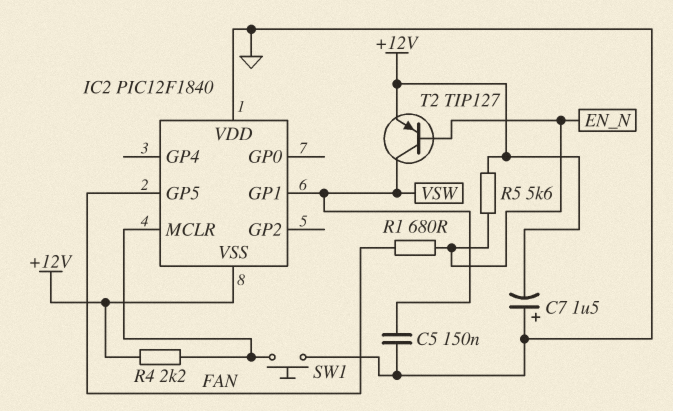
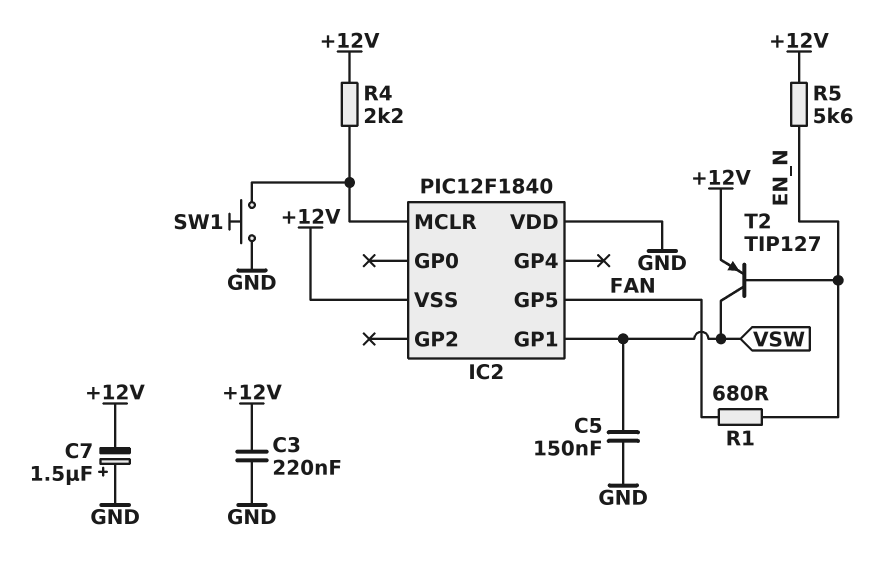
C3: none -> 220nF (+12V, GND)

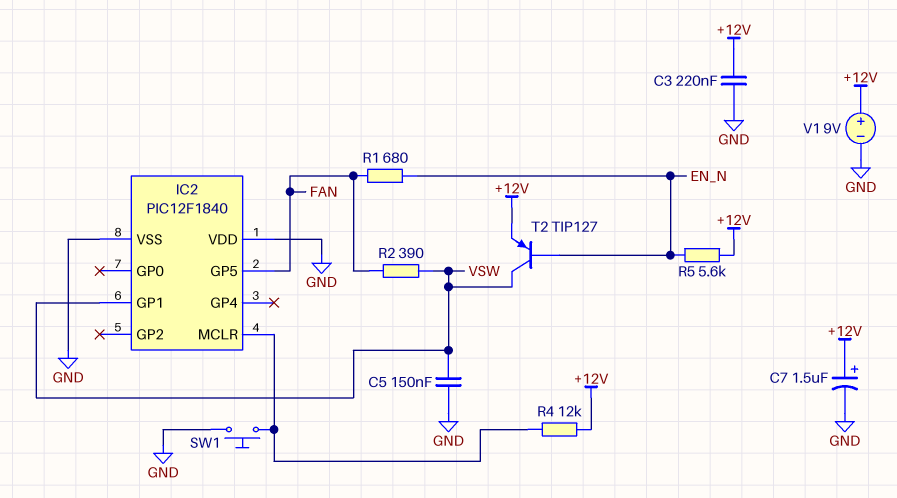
C7: 1.5uF (plus GND, minus +12V) -> 1.5uF (plus +12V, minus GND)
IC2 pin VSS: +12V -> GND
R2: none -> 390 (FAN, VSW)
R4: 2.2k (+12V, IC2/MCLR) -> 12k (+12V, IC2/MCLR)
V1: none -> 9V (plus +12V, minus GND)

